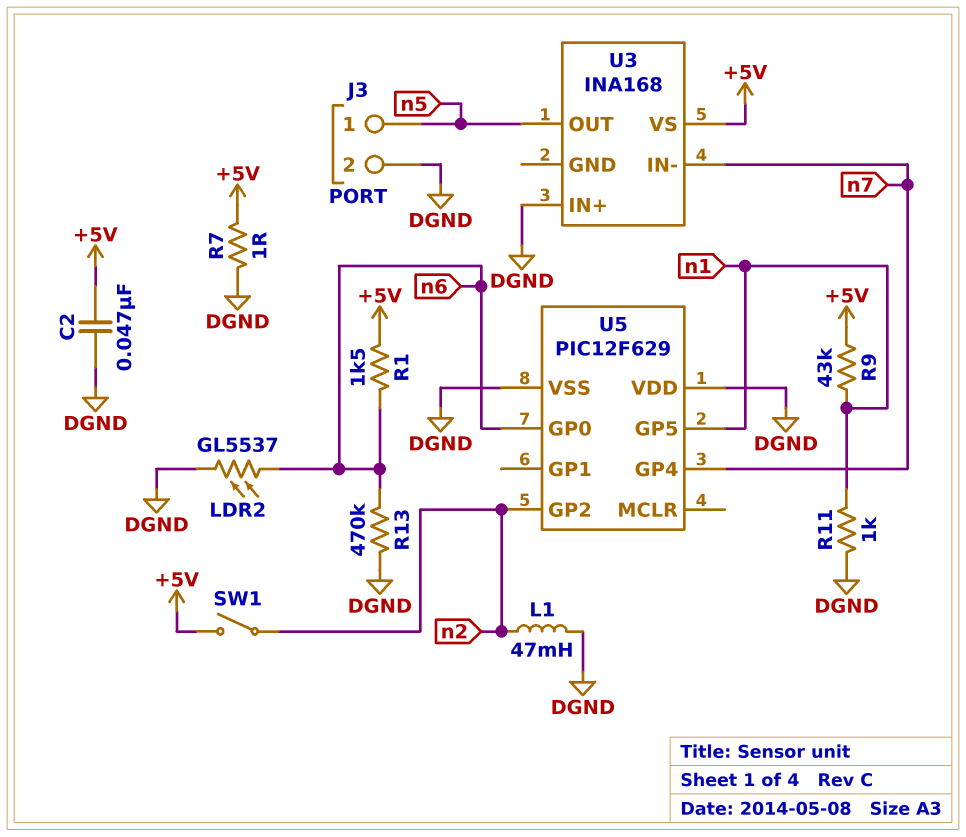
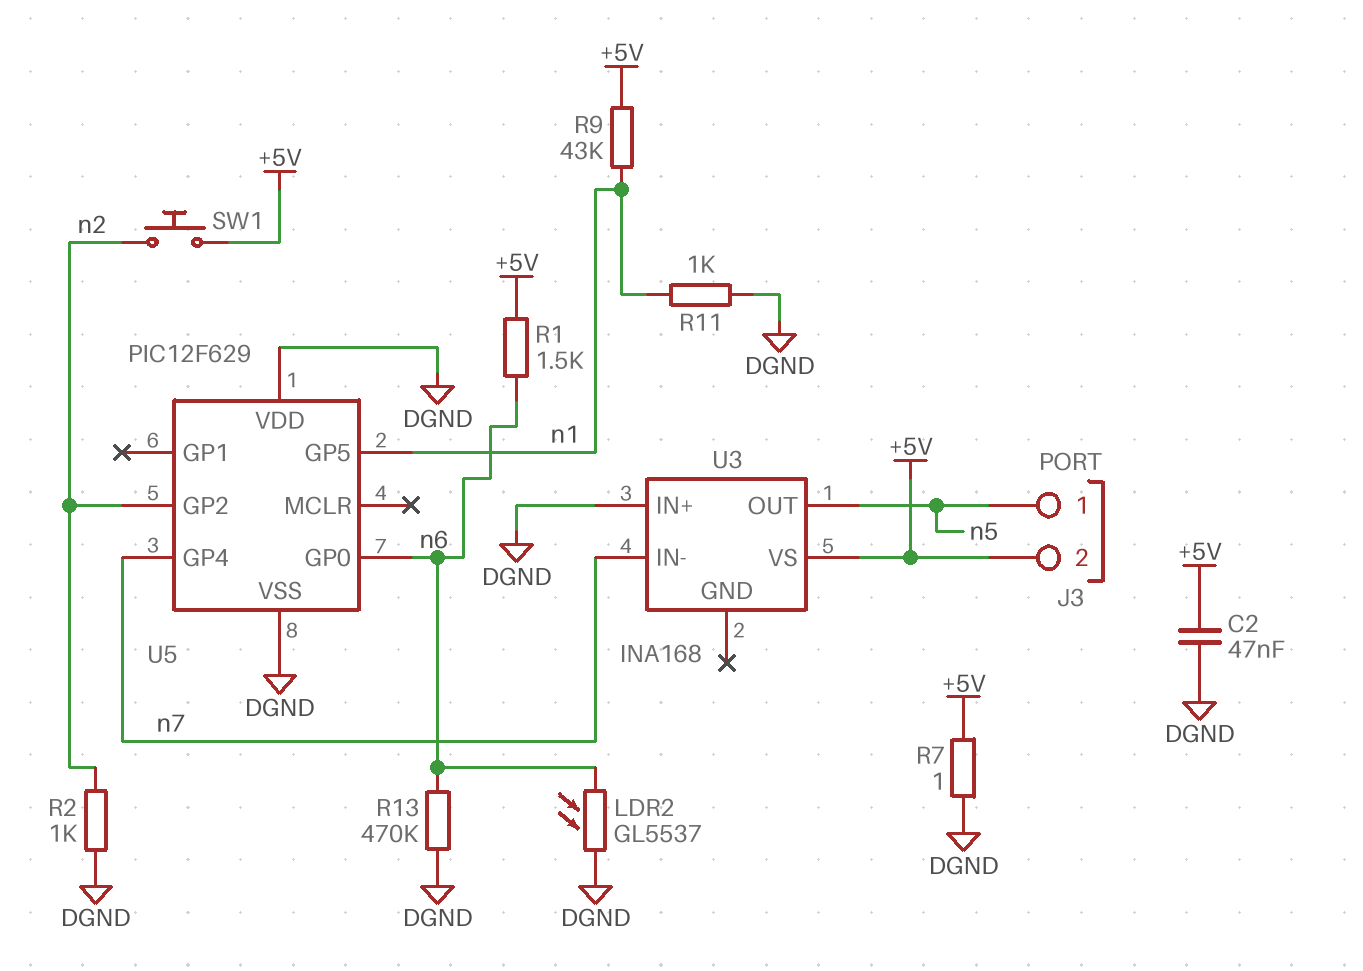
J3 pin 2: DGND -> +5V
L1: 47mH (DGND, n2) -> none
R2: none -> 1k (DGND, n2)
SW1: switch (+5V, n2) -> button (+5V, n2)

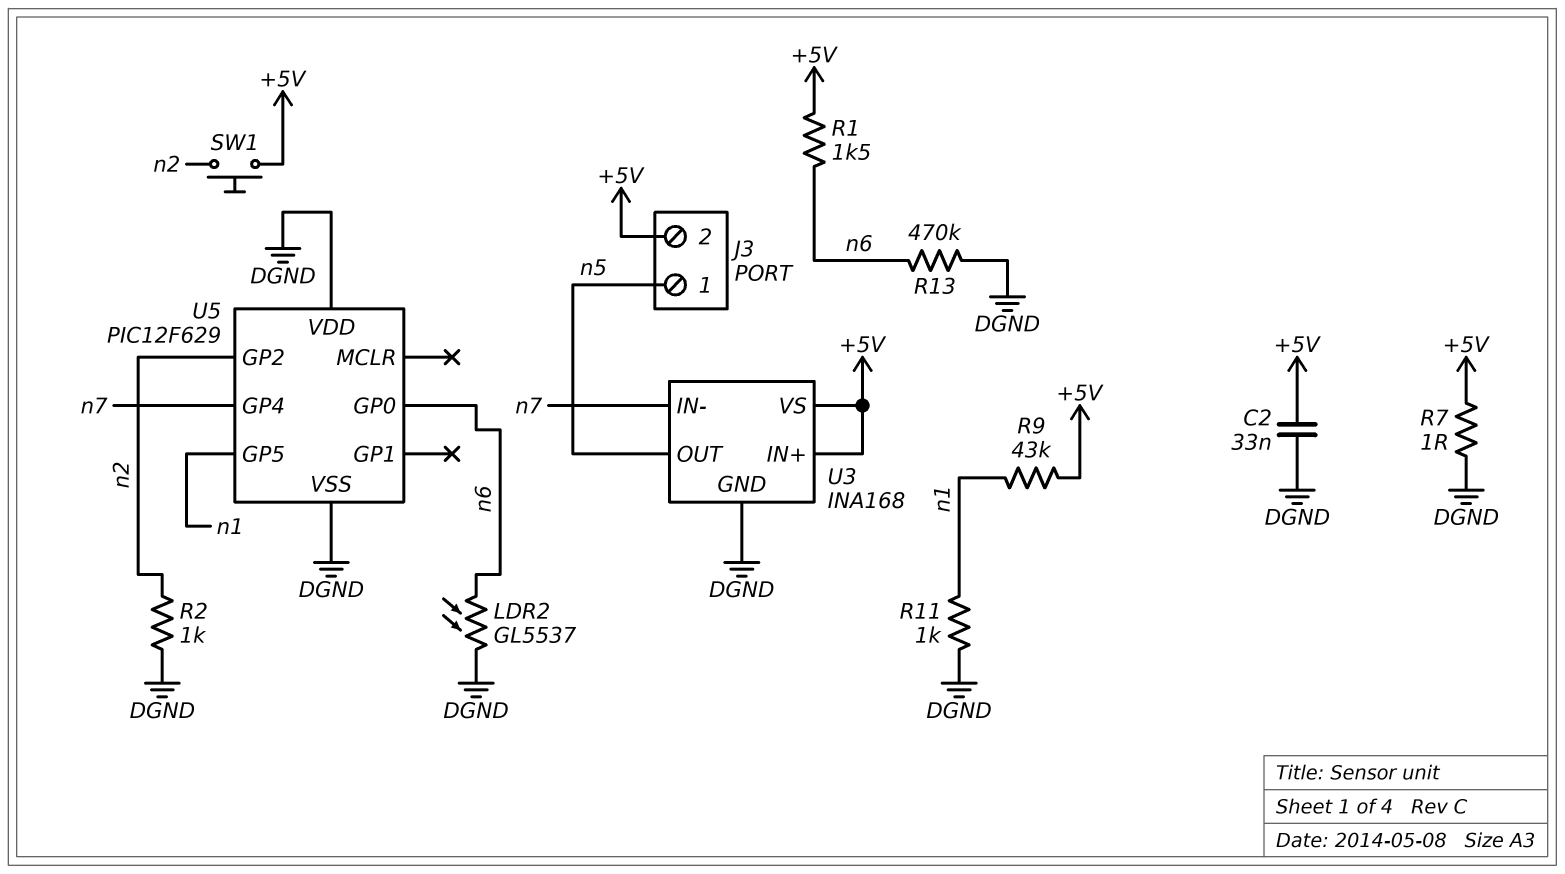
C2: 47nF (+5V, DGND) -> 33nF (+5V, DGND)
U3 pin GND: none -> DGND
U3 pin IN+: DGND -> +5V

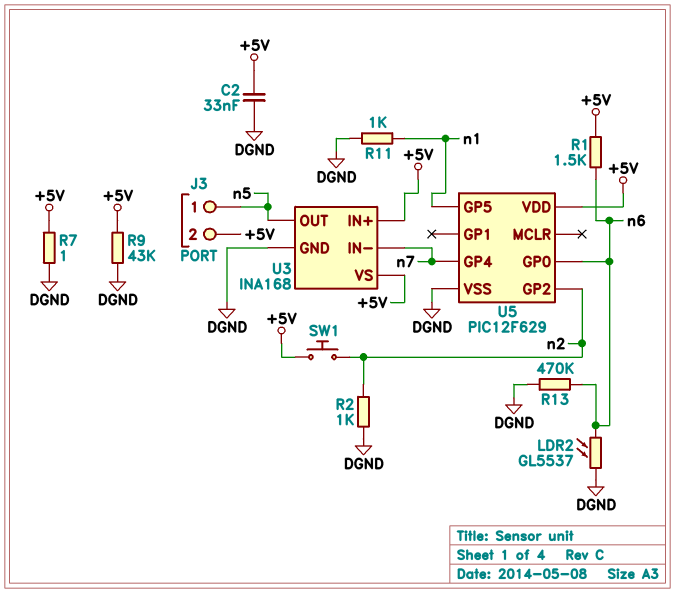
R9: 43k (+5V, n1) -> 43k (+5V, DGND)
U5 pin VDD: DGND -> +5V

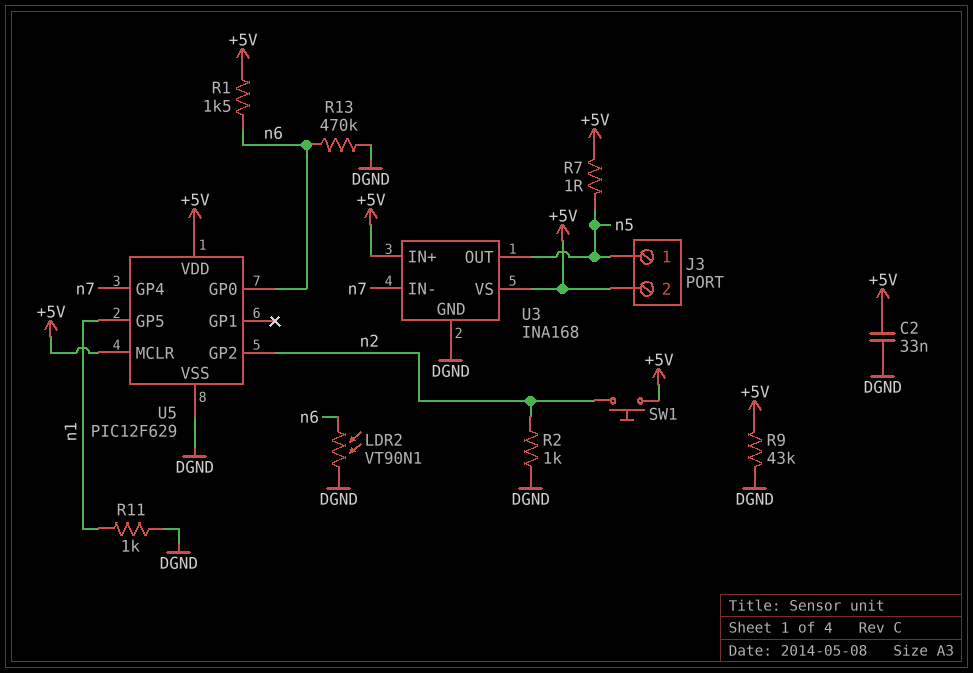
LDR2: GL5537 (DGND, n6) -> VT90N1 (DGND, n6)
R7: 1 (+5V, DGND) -> 1 (+5V, n5)
U5 pin MCLR: none -> +5V

